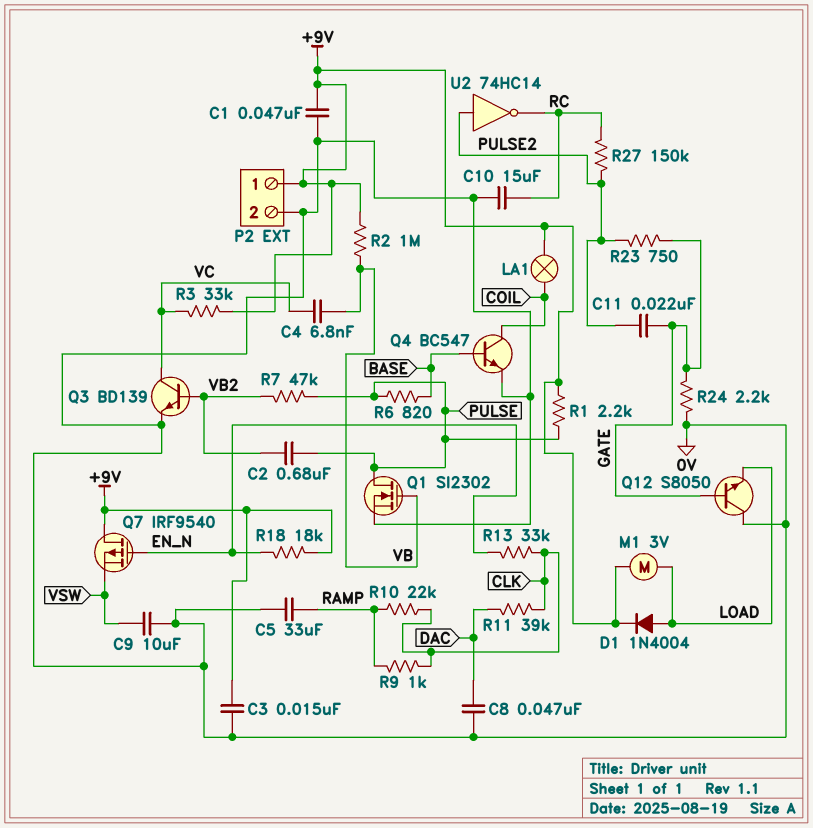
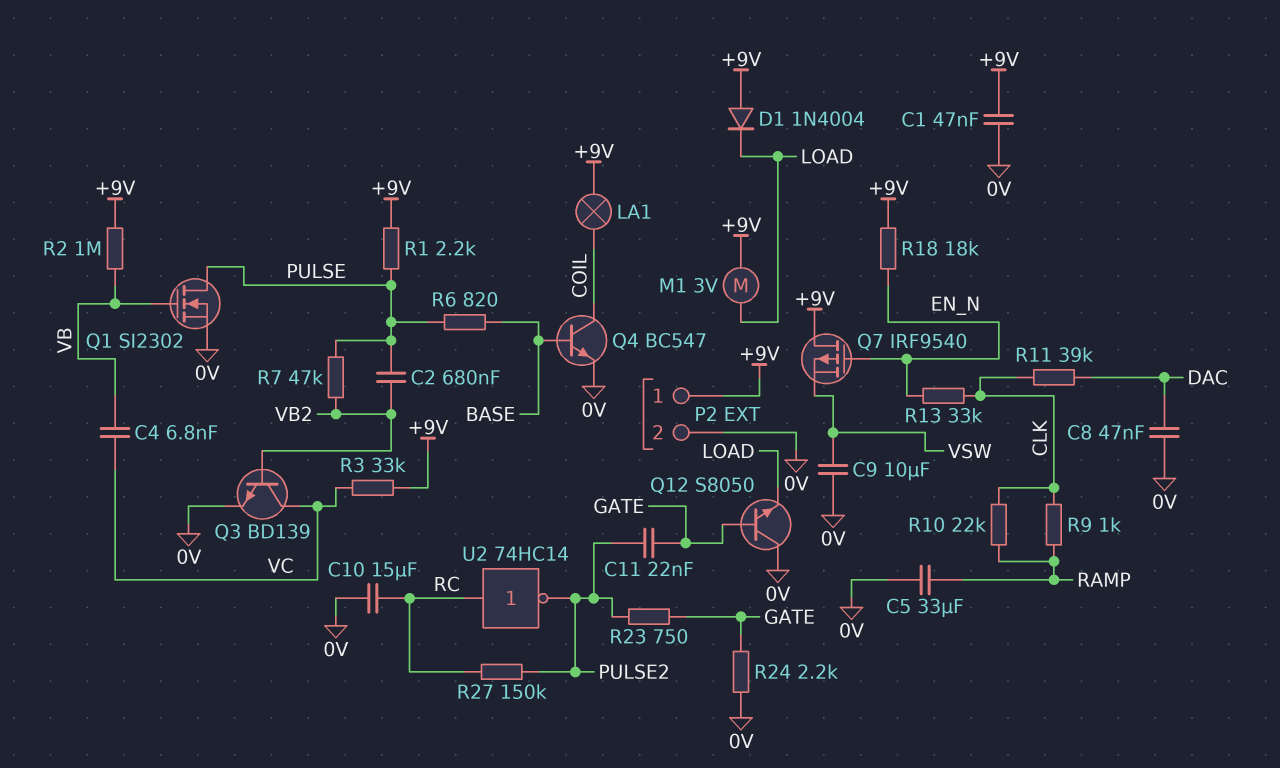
C3: 15nF (+9V, 0V) -> none
D1: diode 1N4004 (A LOAD, K +9V) -> diode 1N4004 (A +9V, K LOAD)
U2: NOT 74HC14 (in PULSE2, out RC) -> NOT 74HC14 (in RC, out PULSE2)

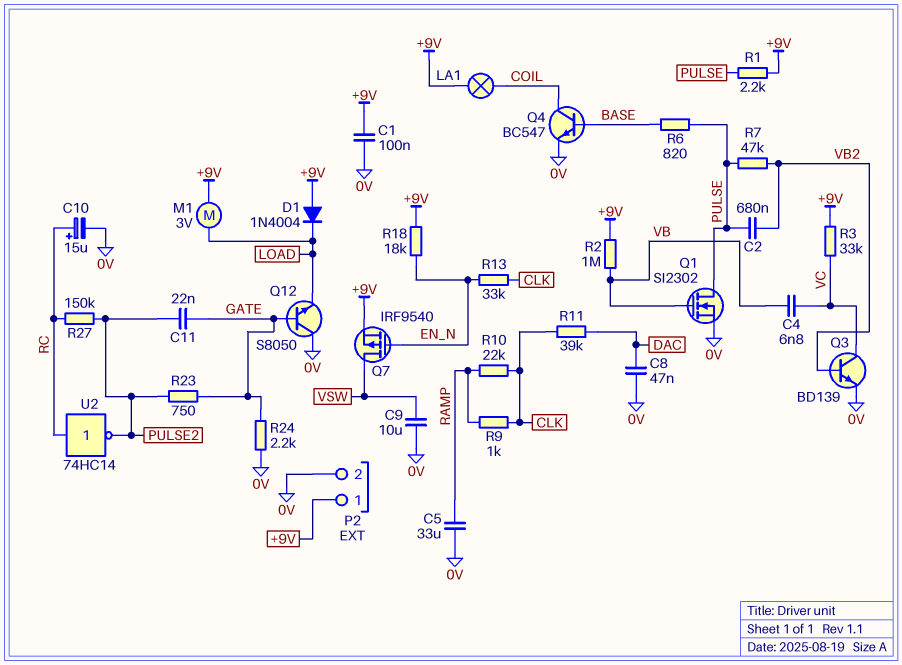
C1: 47nF (+9V, 0V) -> 100nF (+9V, 0V)
C10: 15uF (0V, RC) -> 15uF (plus RC, minus 0V)
Q7: PMOS IRF9540 (G EN_N, D +9V, S VSW) -> PMOS IRF9540 (G EN_N, D VSW, S +9V)

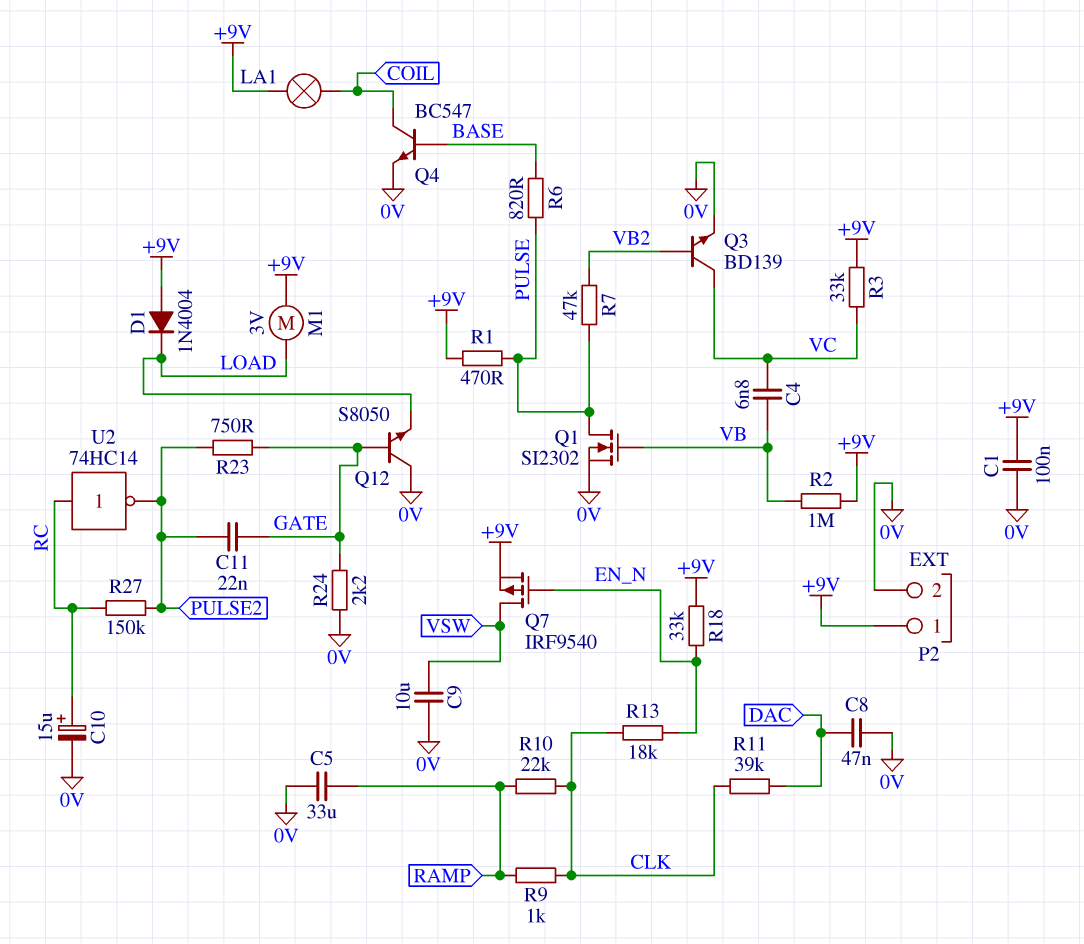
C2: 680nF (PULSE, VB2) -> none
R1: 2.2k (+9V, PULSE) -> 470 (+9V, PULSE)
R13: 33k (CLK, EN_N) -> 18k (CLK, EN_N)
R18: 18k (+9V, EN_N) -> 33k (+9V, EN_N)

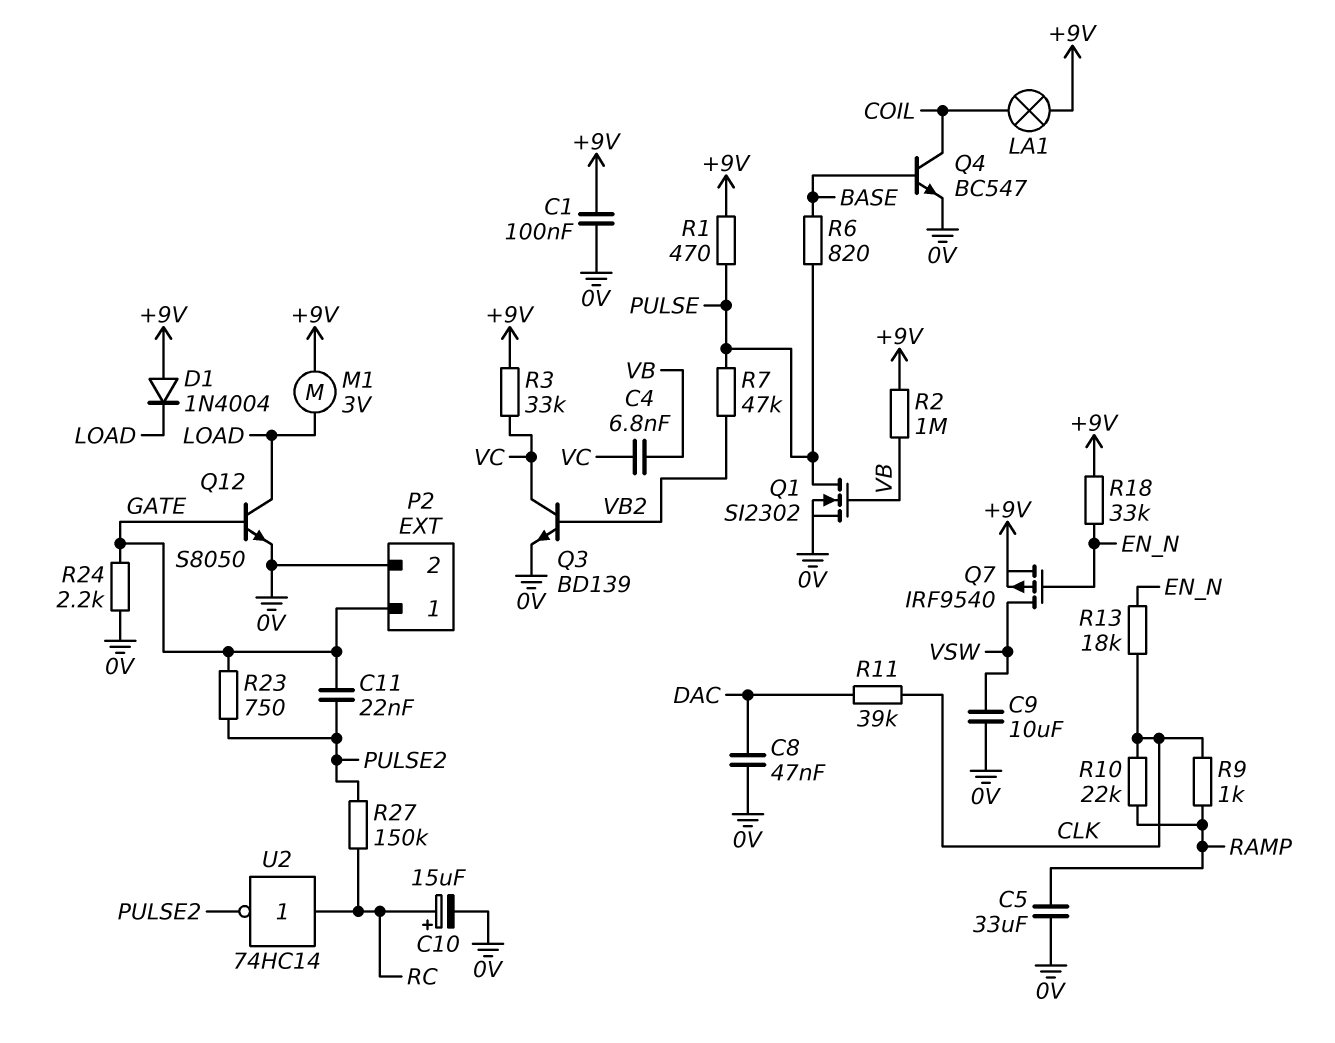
P2 pin 1: +9V -> GATE
Q12: NPN S8050 (B GATE, C 0V, E LOAD) -> NPN S8050 (B GATE, C LOAD, E 0V)

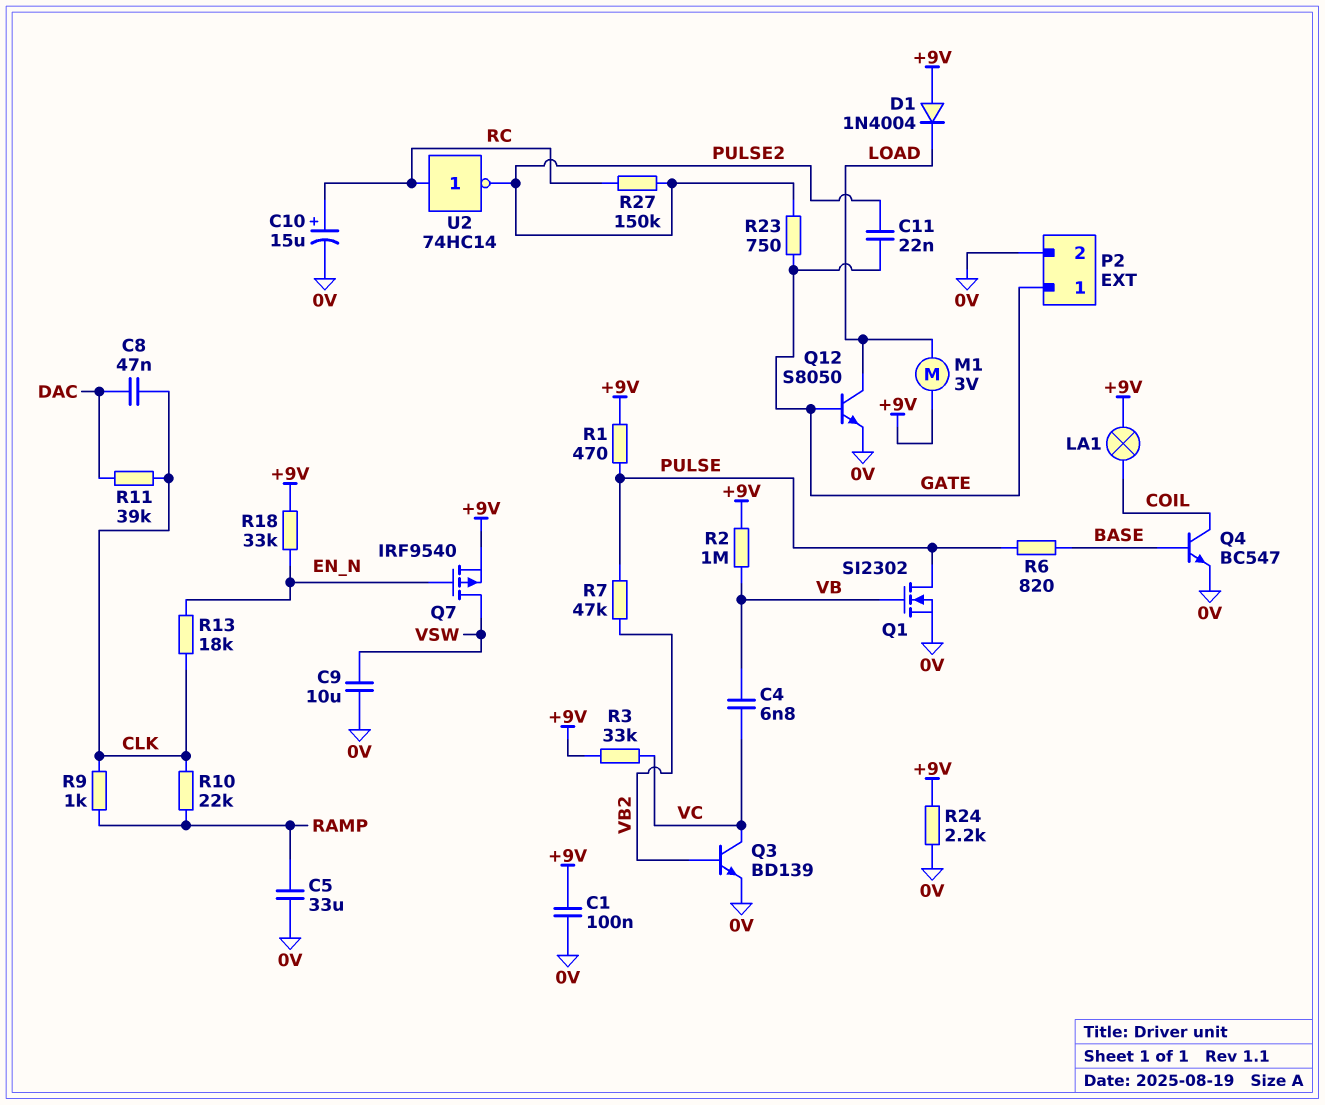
C8: 47nF (0V, DAC) -> 47nF (CLK, DAC)
R24: 2.2k (0V, GATE) -> 2.2k (+9V, 0V)

